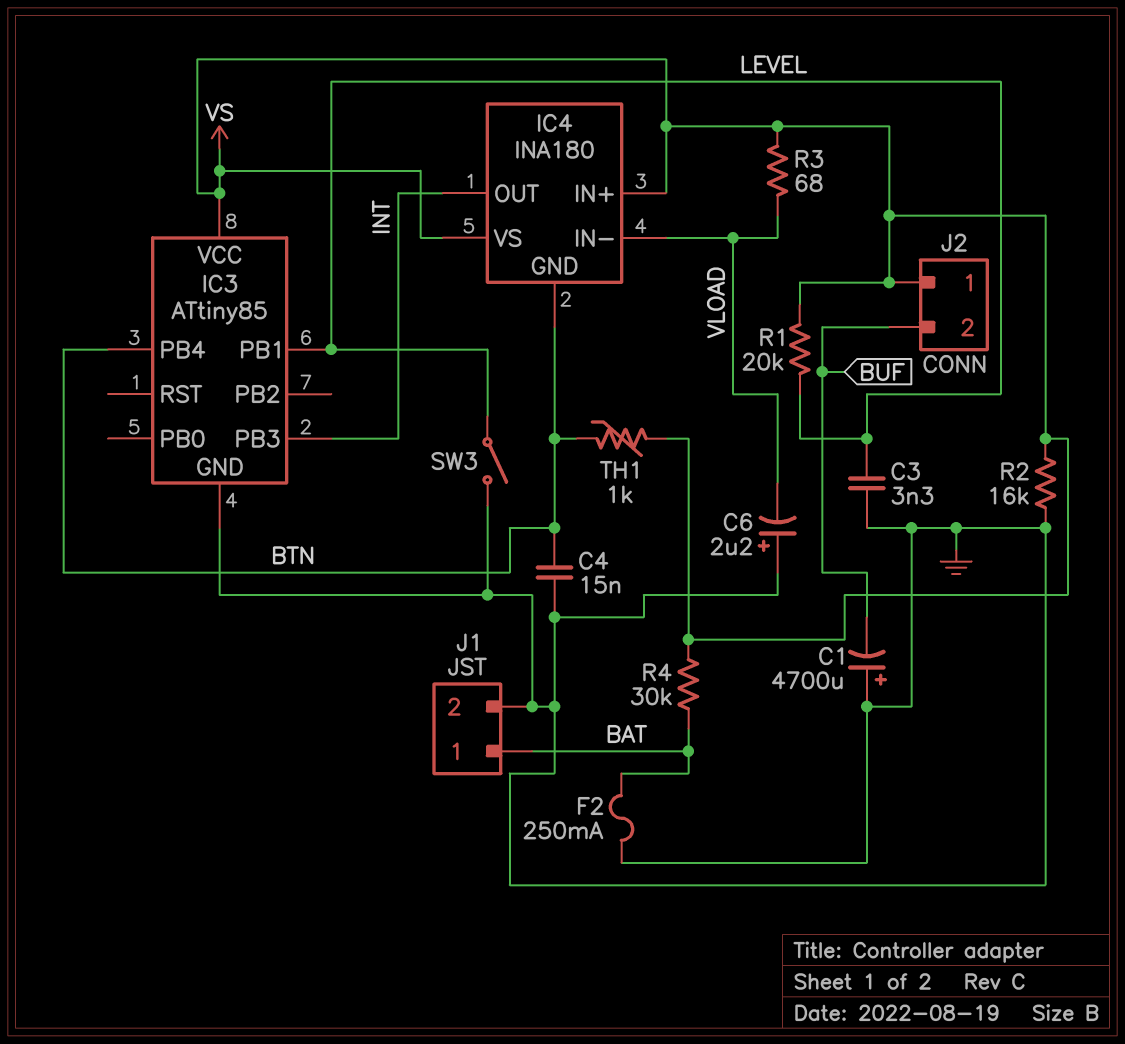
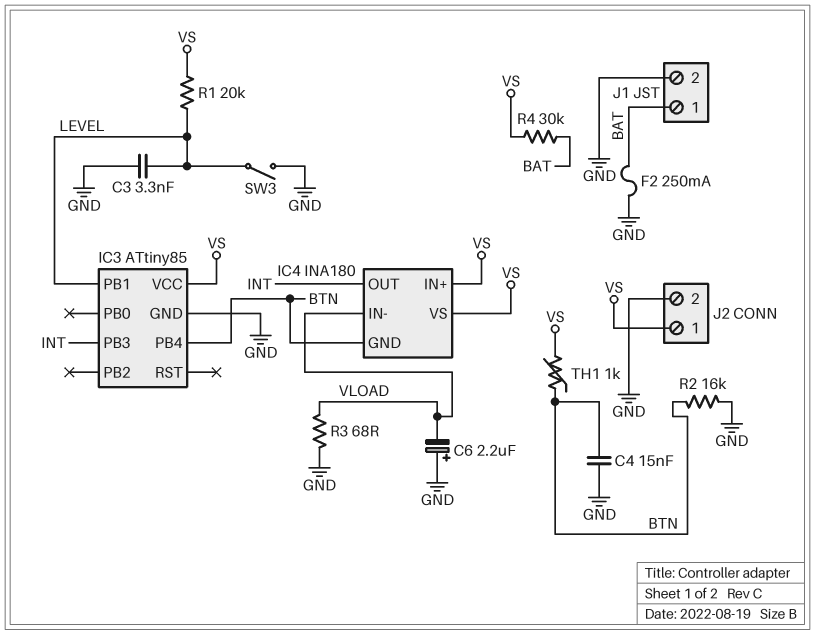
C1: 4700uF (plus GND, minus BUF) -> none
J2 pin 2: BUF -> GND
R2: 16k (GND, VS) -> 16k (BTN, GND)
R3: 68 (VLOAD, VS) -> 68 (GND, VLOAD)

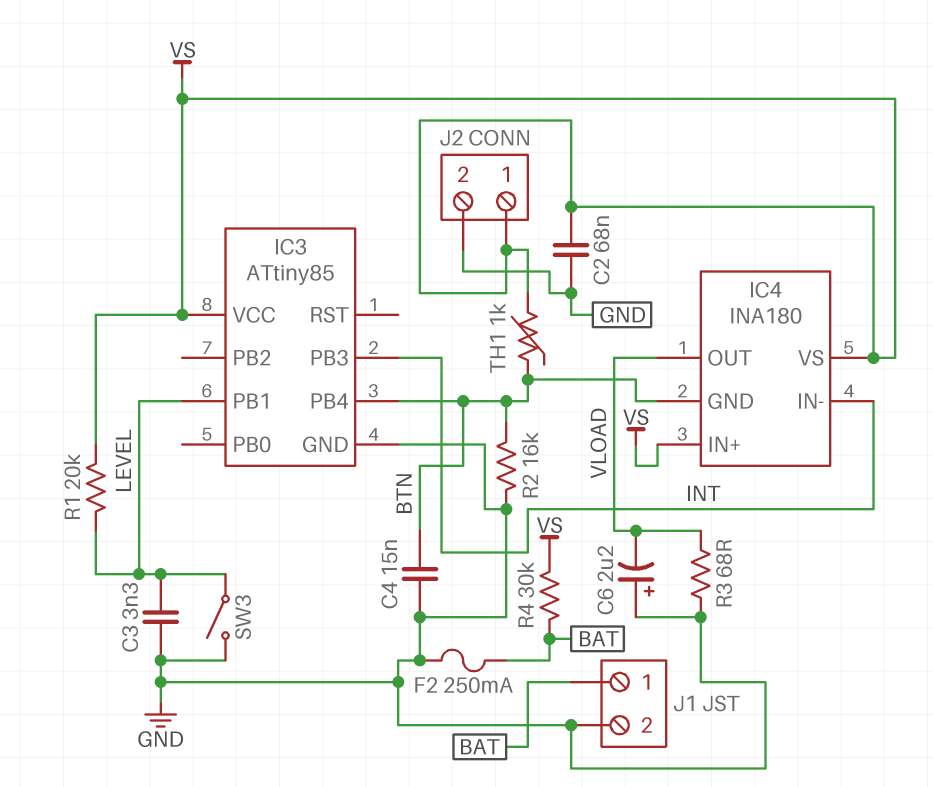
C2: none -> 68nF (GND, VS)
IC4 pin IN-: VLOAD -> INT
IC4 pin OUT: INT -> VLOAD

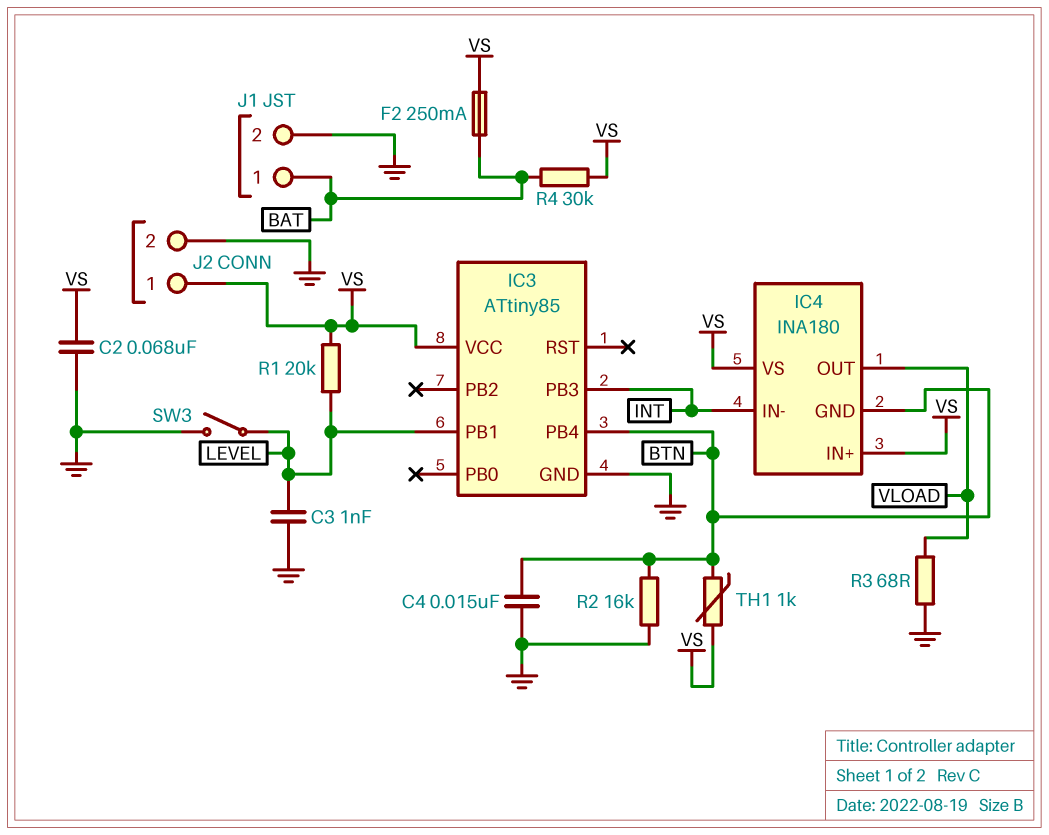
C3: 3.3nF (GND, LEVEL) -> 1nF (GND, LEVEL)
C6: 2.2uF (plus GND, minus VLOAD) -> none
F2: 250mA (BAT, GND) -> 250mA (BAT, VS)

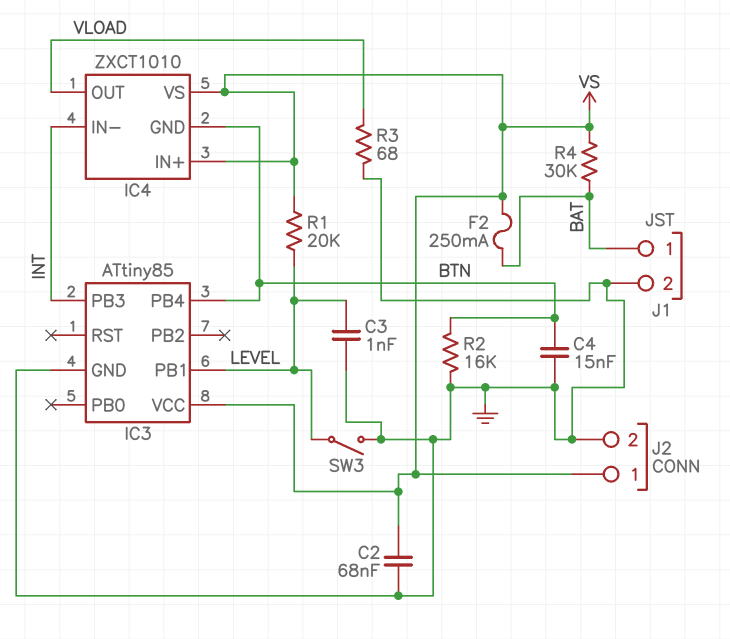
IC4: INA180 -> ZXCT1010
TH1: 1k (BTN, VS) -> none

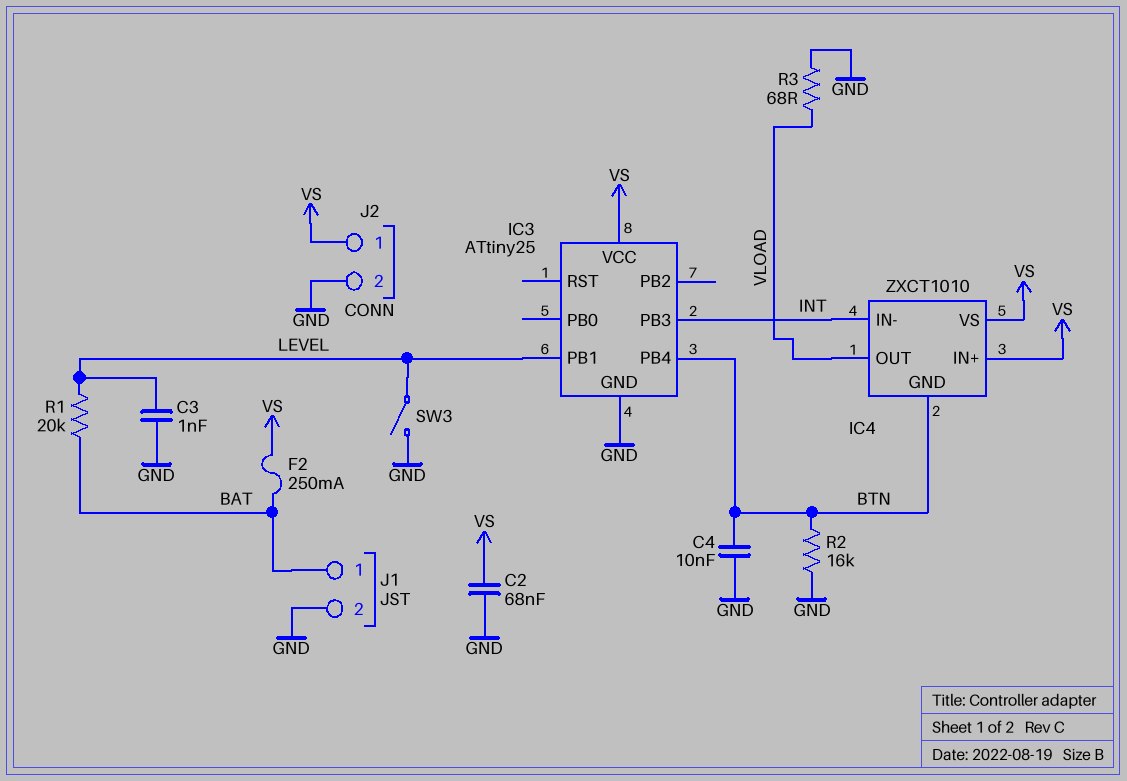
C4: 15nF (BTN, GND) -> 10nF (BTN, GND)
IC3: ATtiny85 -> ATtiny25
R1: 20k (LEVEL, VS) -> 20k (BAT, LEVEL)
R4: 30k (BAT, VS) -> none

